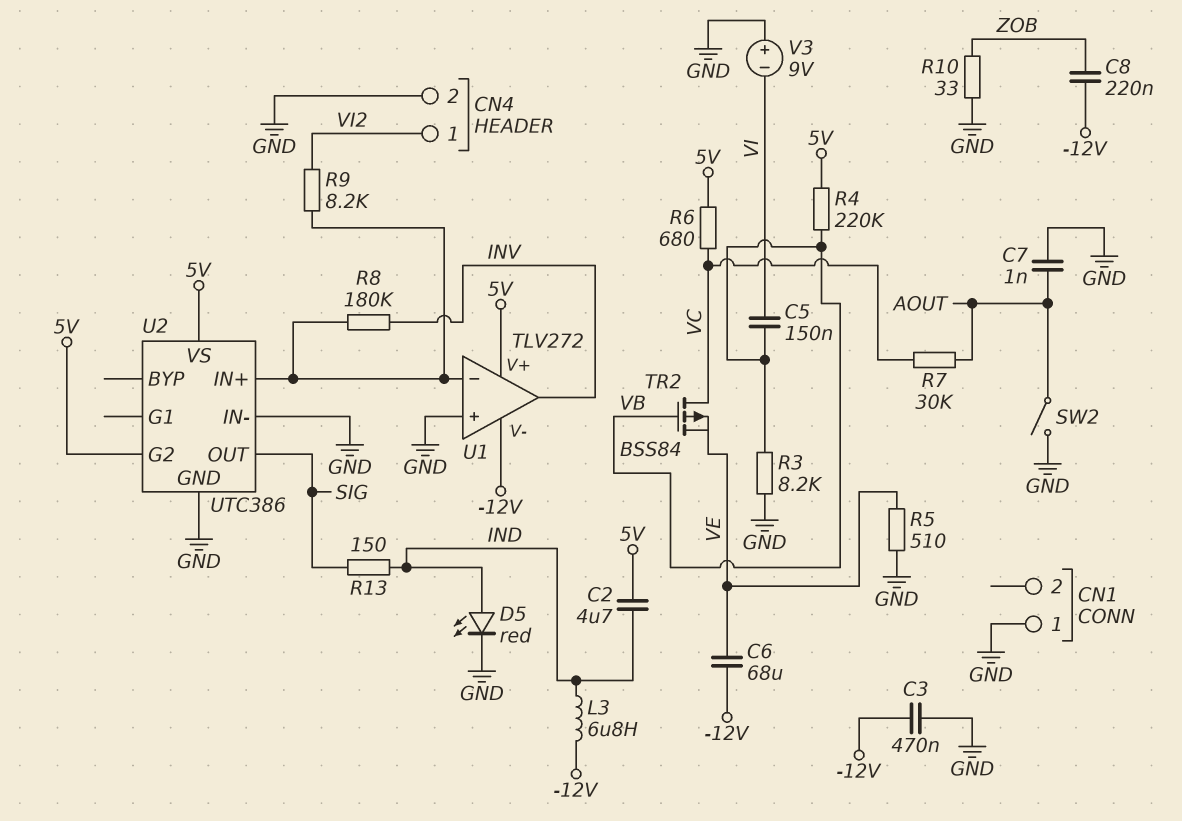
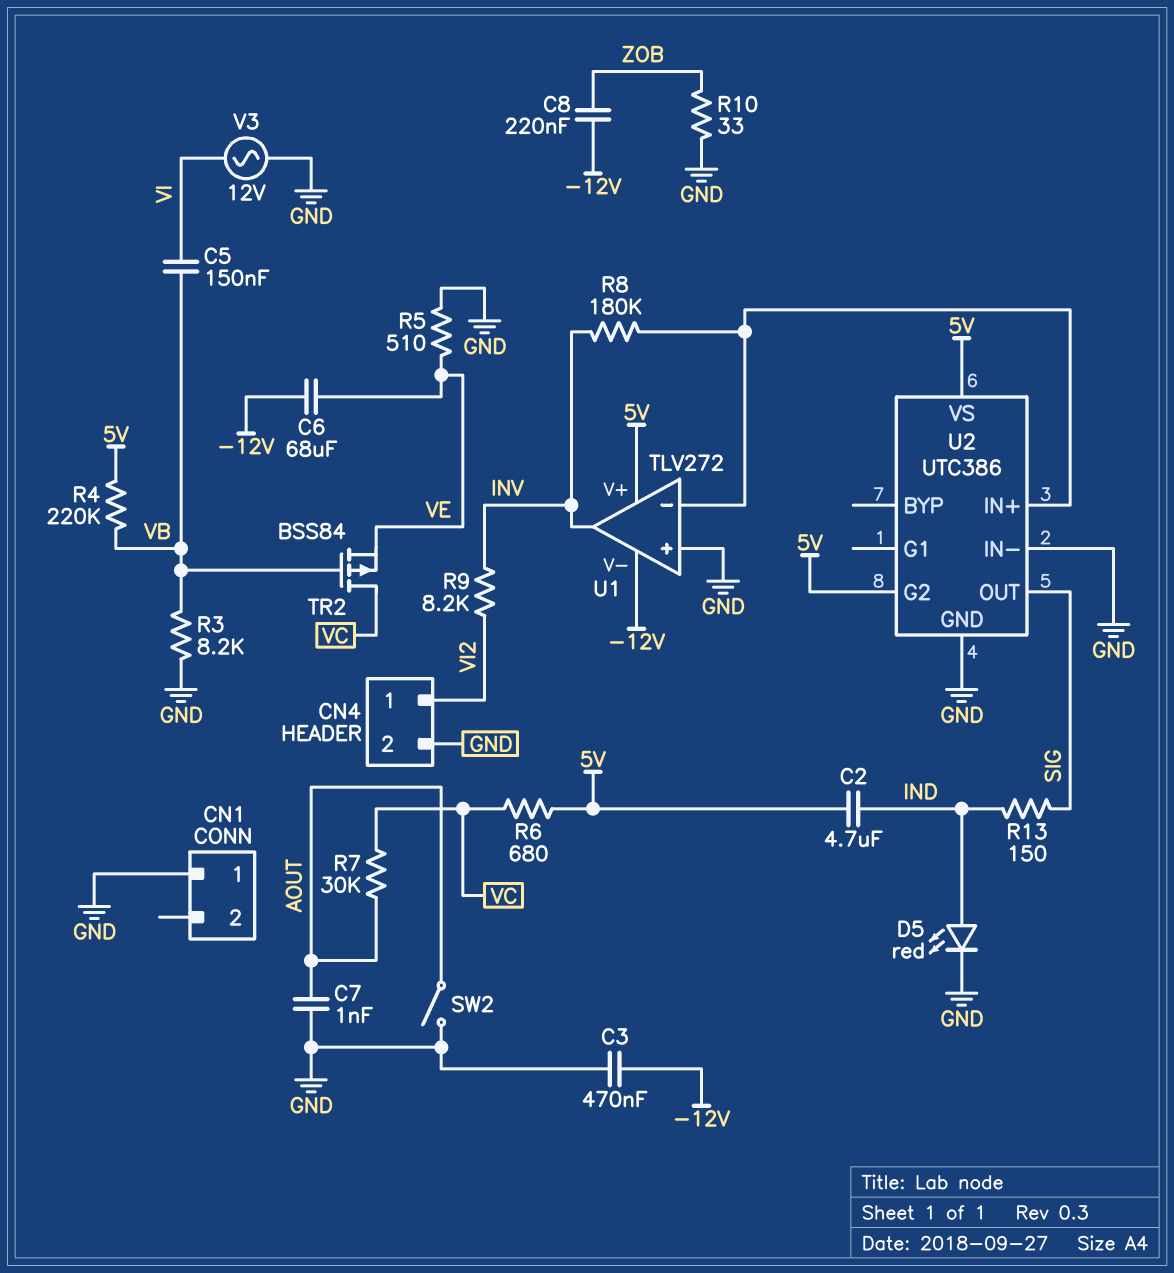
L3: 6.8uH (-12V, IND) -> none
R9: 8.2k (U1/in-, VI2) -> 8.2k (INV, VI2)
V3: 9V (plus GND, minus VI) -> AC 12V (GND, VI)

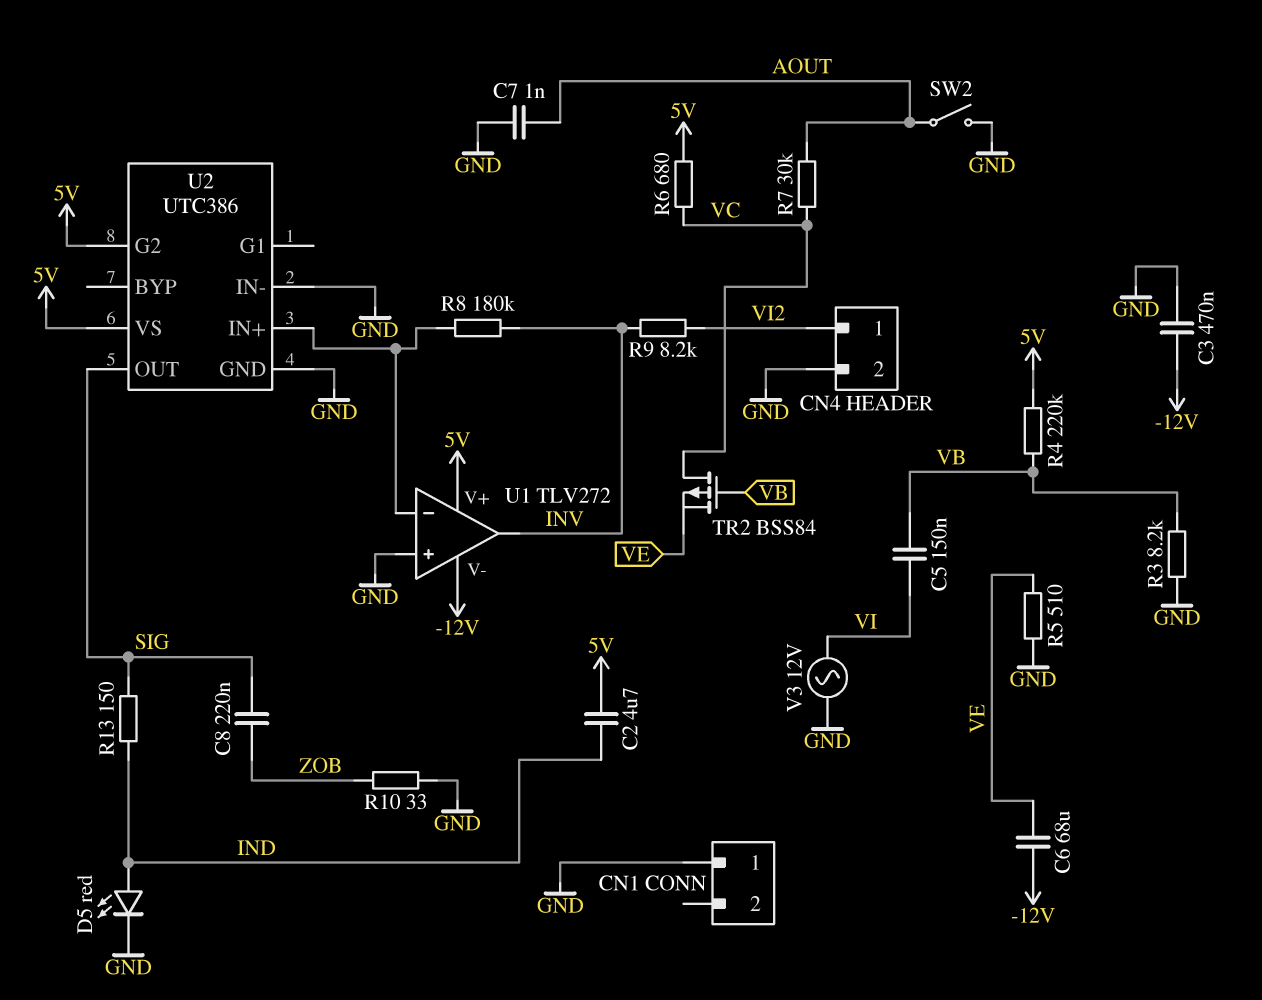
C8: 220nF (-12V, ZOB) -> 220nF (SIG, ZOB)

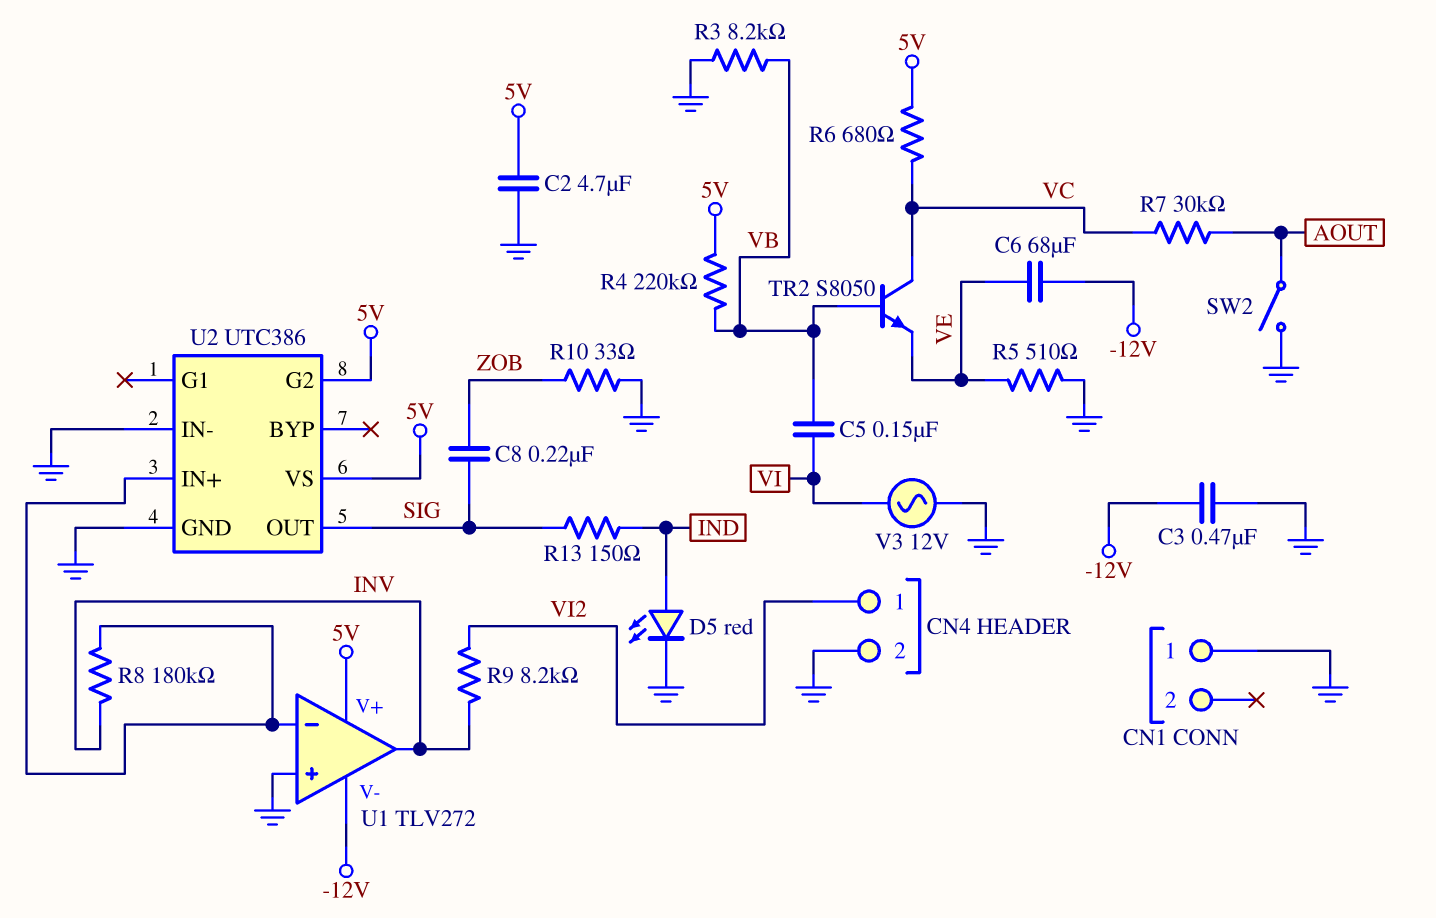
C2: 4.7uF (5V, IND) -> 4.7uF (5V, GND)
C7: 1nF (AOUT, GND) -> none
TR2: PMOS BSS84 (G VB, D VC, S VE) -> NPN S8050 (B VB, C VC, E VE)

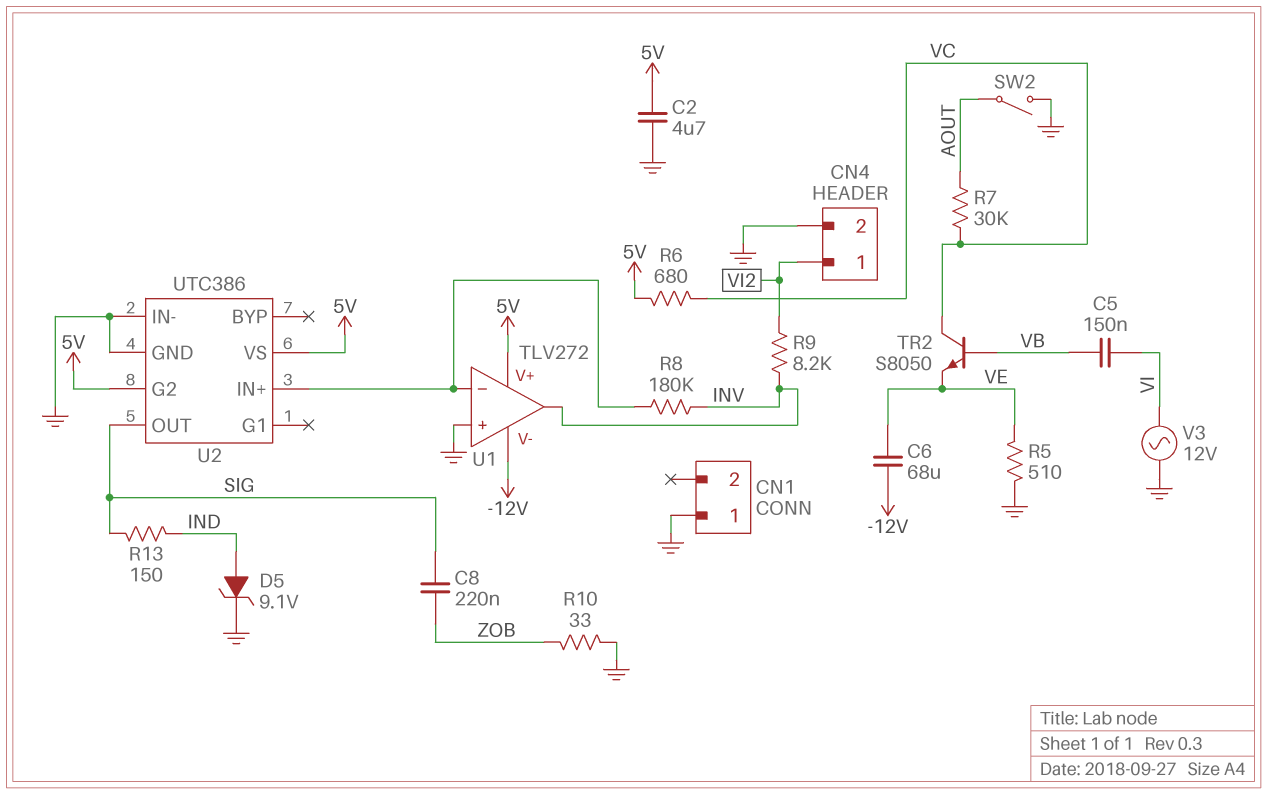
C3: 470nF (-12V, GND) -> none
D5: LED red (A IND, K GND) -> zener 9.1V (A IND, K GND)
R3: 8.2k (GND, VB) -> none
R4: 220k (5V, VB) -> none

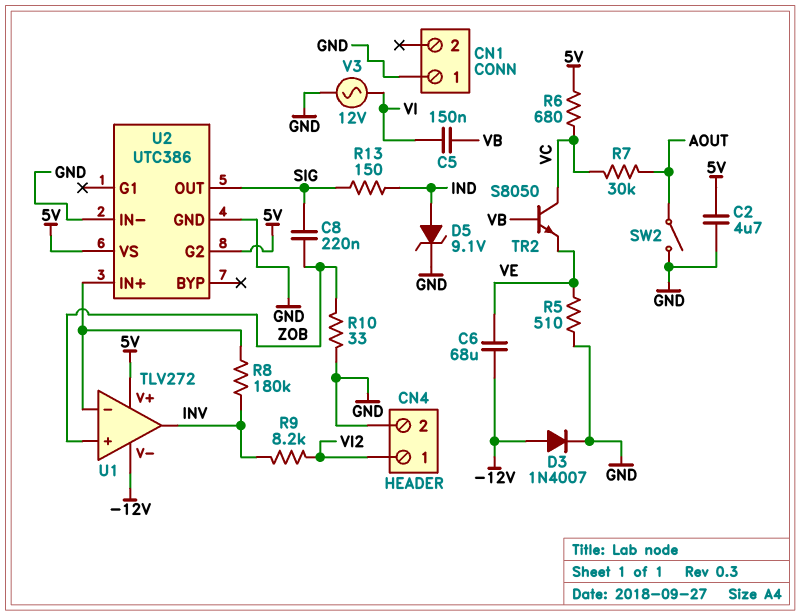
D3: none -> diode 1N4007 (A -12V, K GND)
U1 pin in+: GND -> ZOB

